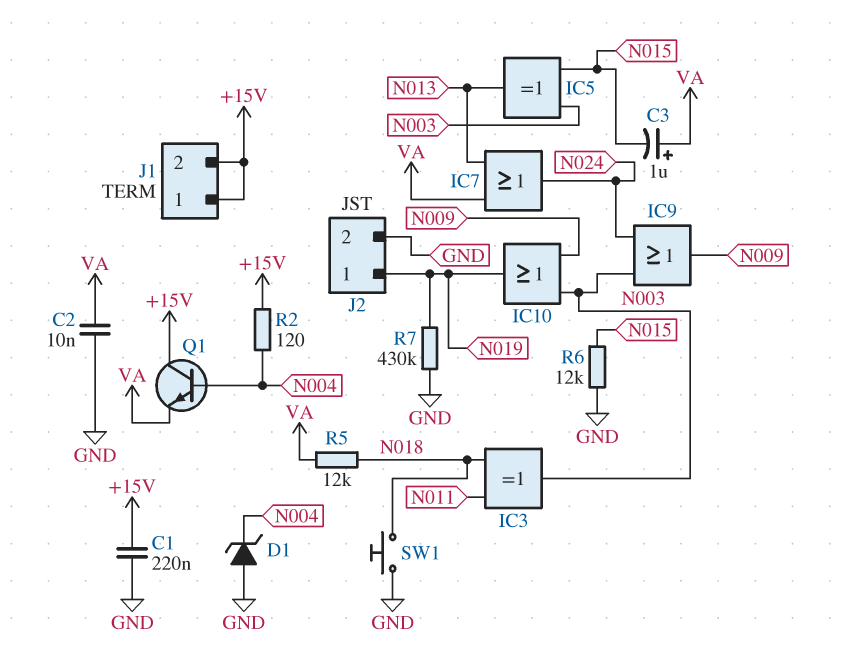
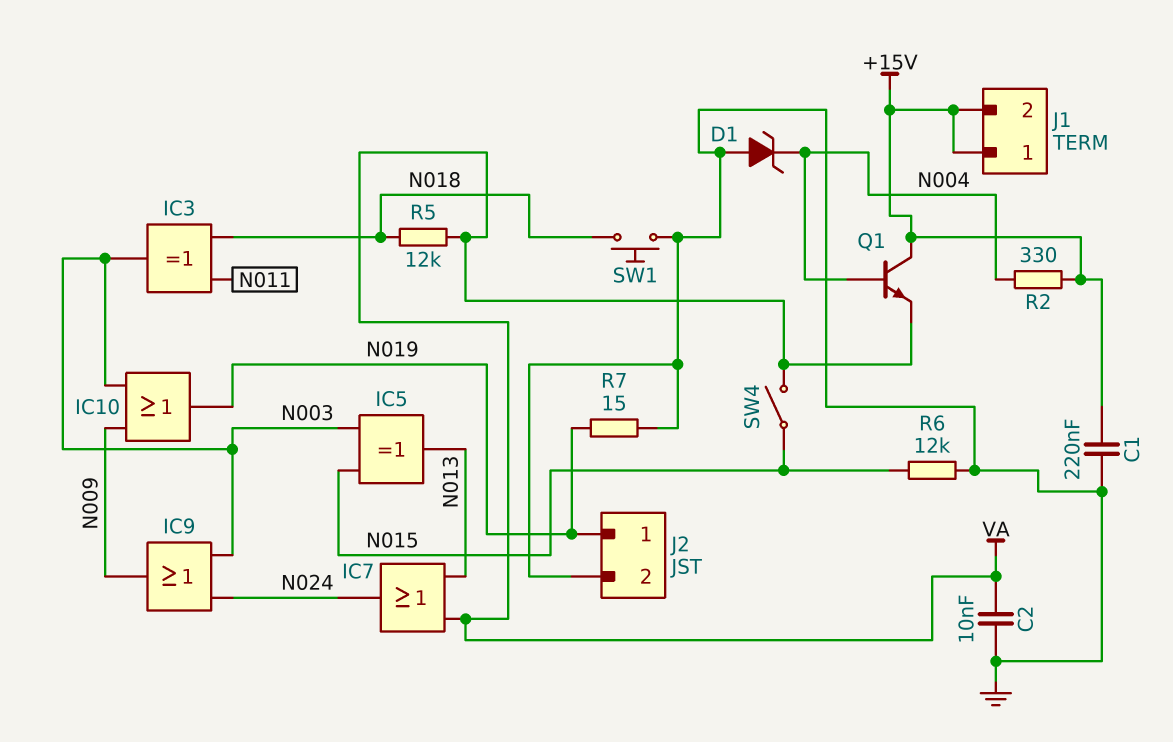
C3: 1uF (plus VA, minus N015) -> none
R2: 120 (+15V, N004) -> 330 (+15V, N004)
R7: 430k (GND, N019) -> 15 (GND, N019)
SW4: none -> switch (N015, VA)

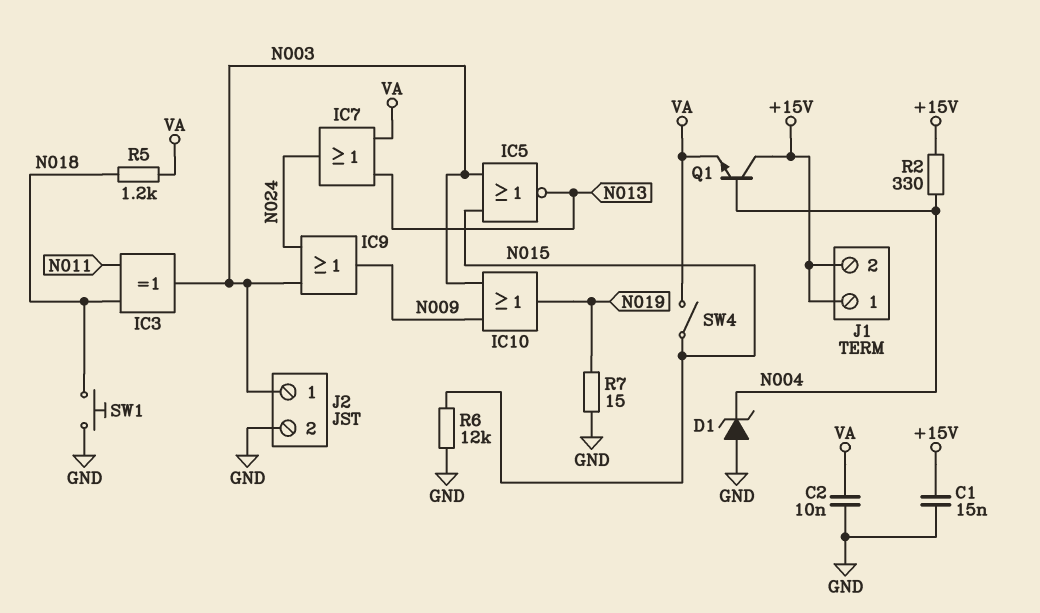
C1: 220nF (+15V, GND) -> 15nF (+15V, GND)
IC5: XOR (in N003, in N015, out N013) -> NOR (in N003, in N015, out N013)
J2 pin 1: N019 -> N003
R5: 12k (N018, VA) -> 1.2k (N018, VA)

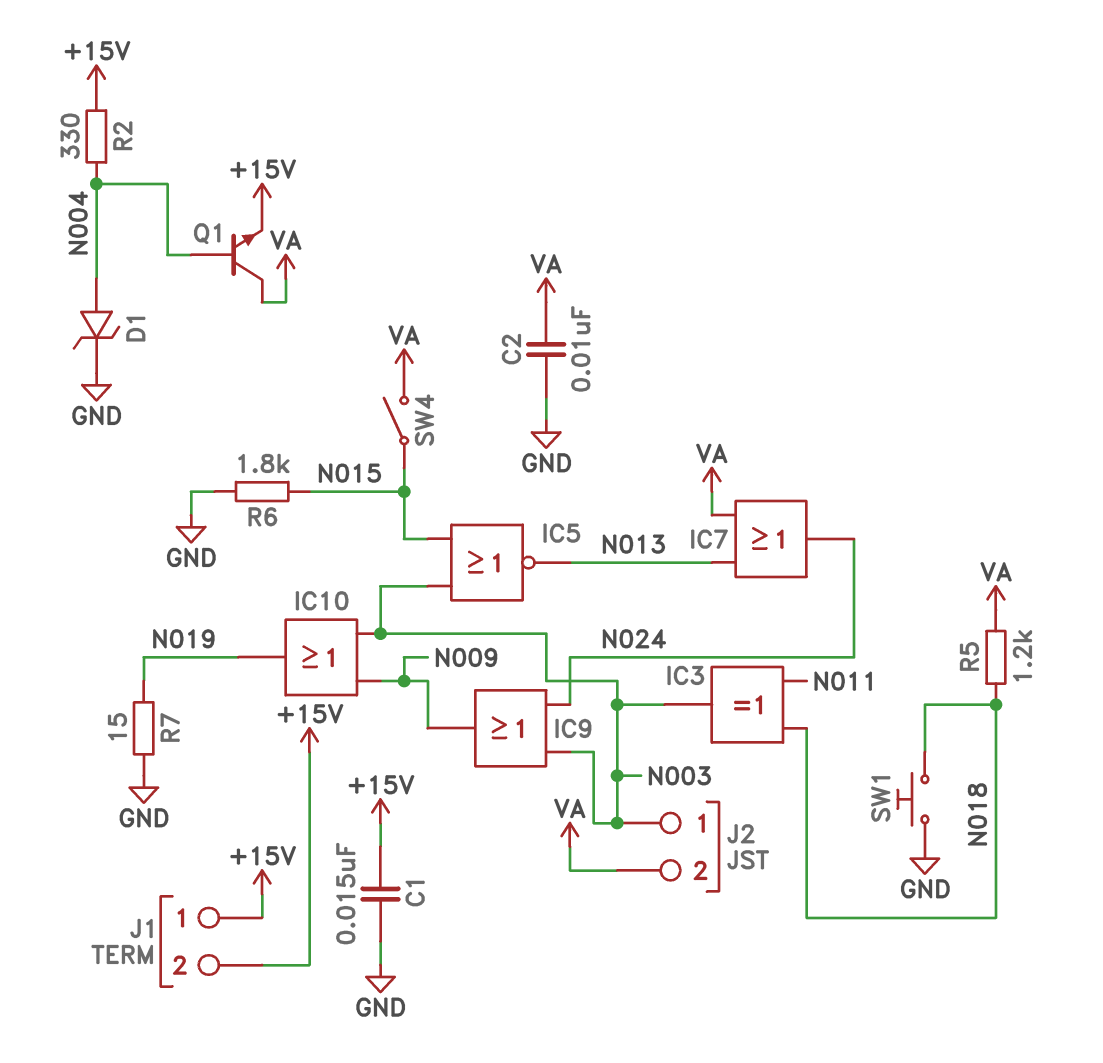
D1: zener (A GND, K N004) -> zener (A N004, K GND)
J2 pin 2: GND -> VA
Q1: NPN (B N004, C +15V, E VA) -> NPN (B N004, C VA, E +15V)
R6: 12k (GND, N015) -> 1.8k (GND, N015)

